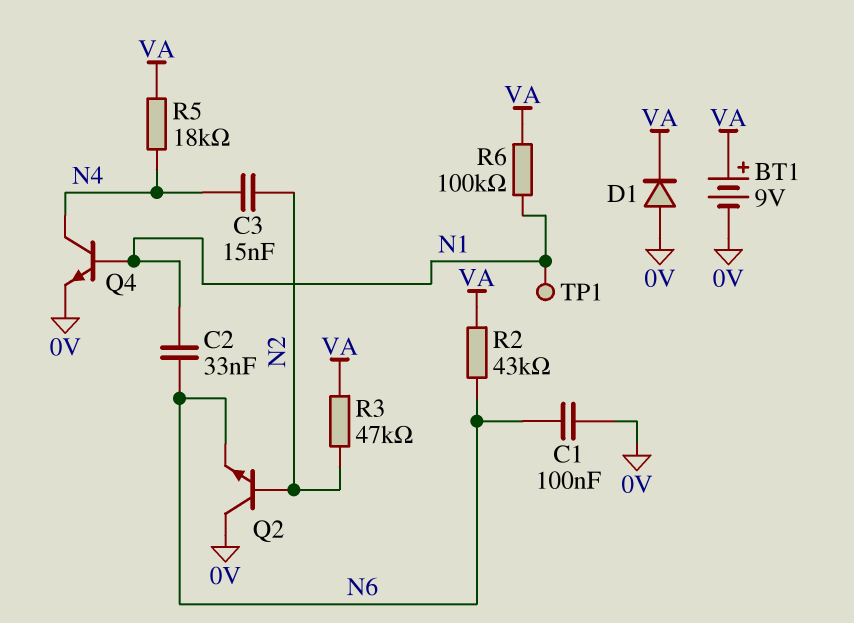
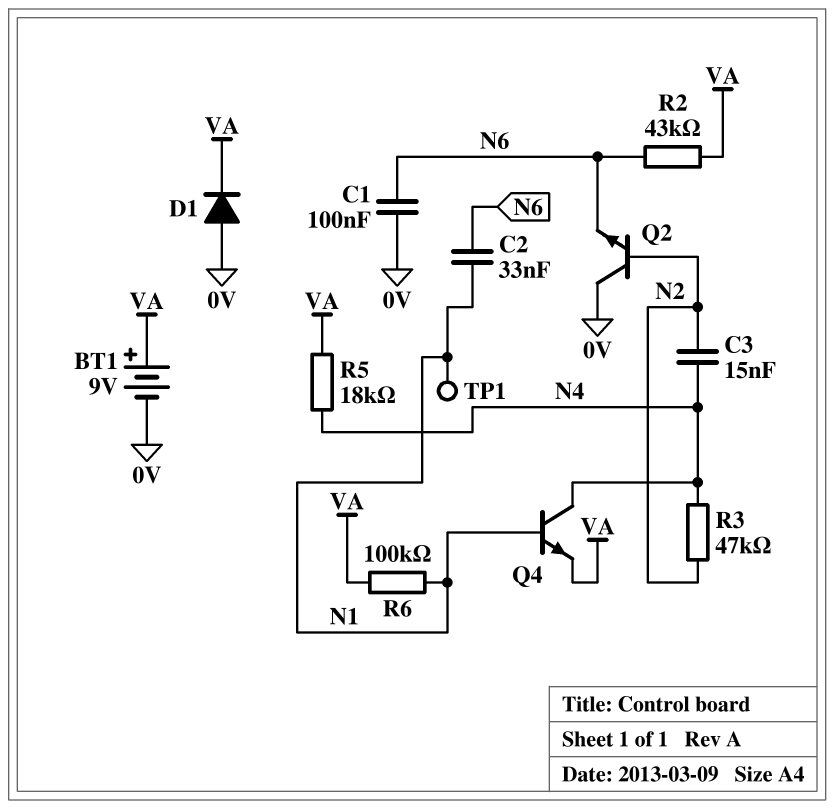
Q4: NPN (B N1, C N4, E 0V) -> NPN (B N1, C N4, E VA)
R3: 47k (N2, VA) -> 47k (N2, N4)

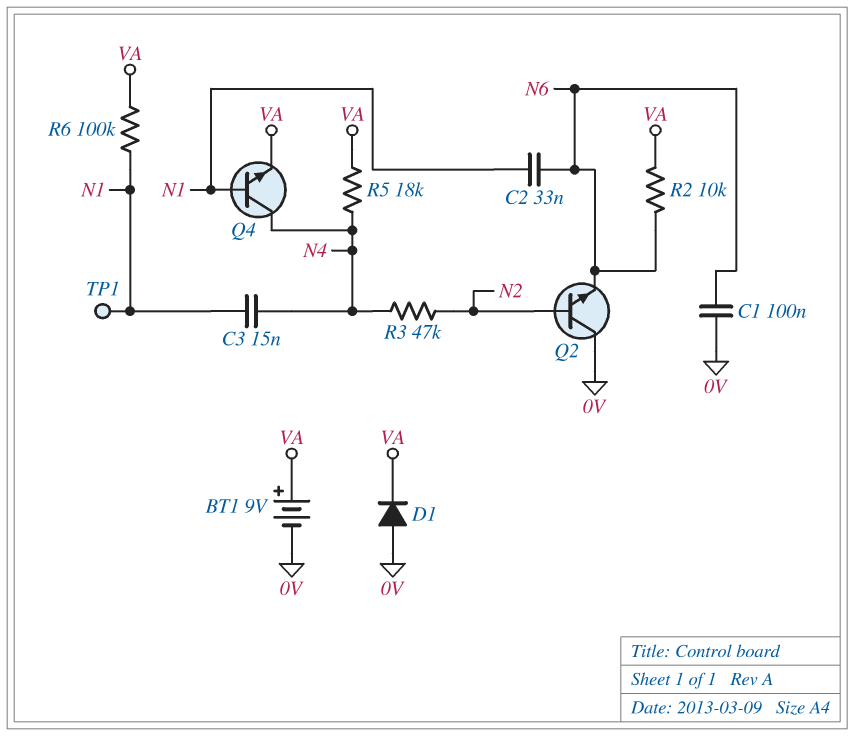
C3: 15nF (N2, N4) -> 15nF (N1, N4)
R2: 43k (N6, VA) -> 10k (N6, VA)

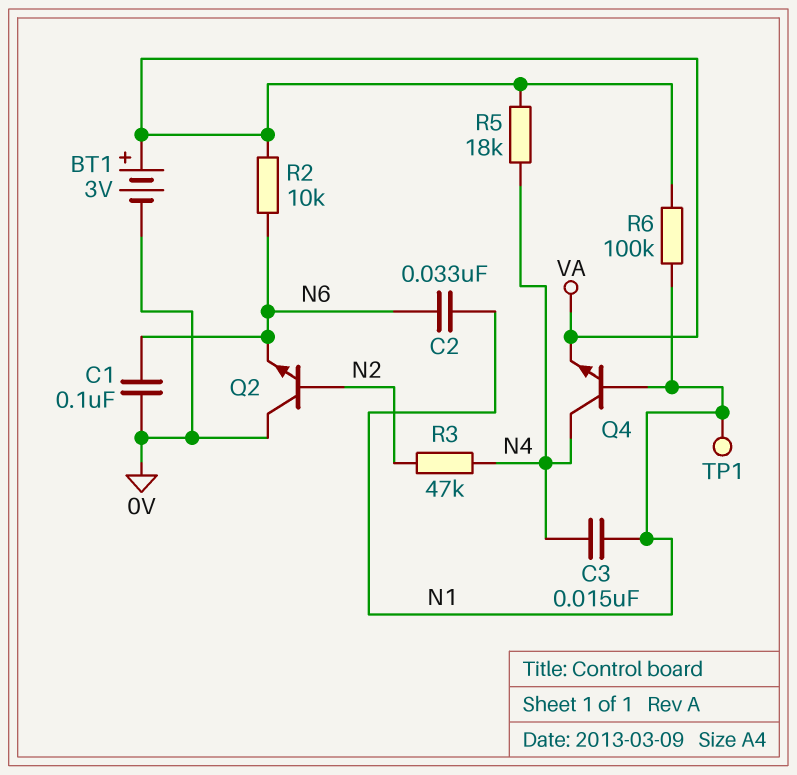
BT1: 9V (plus VA, minus 0V) -> 3V (plus VA, minus 0V)
D1: diode (A 0V, K VA) -> none

